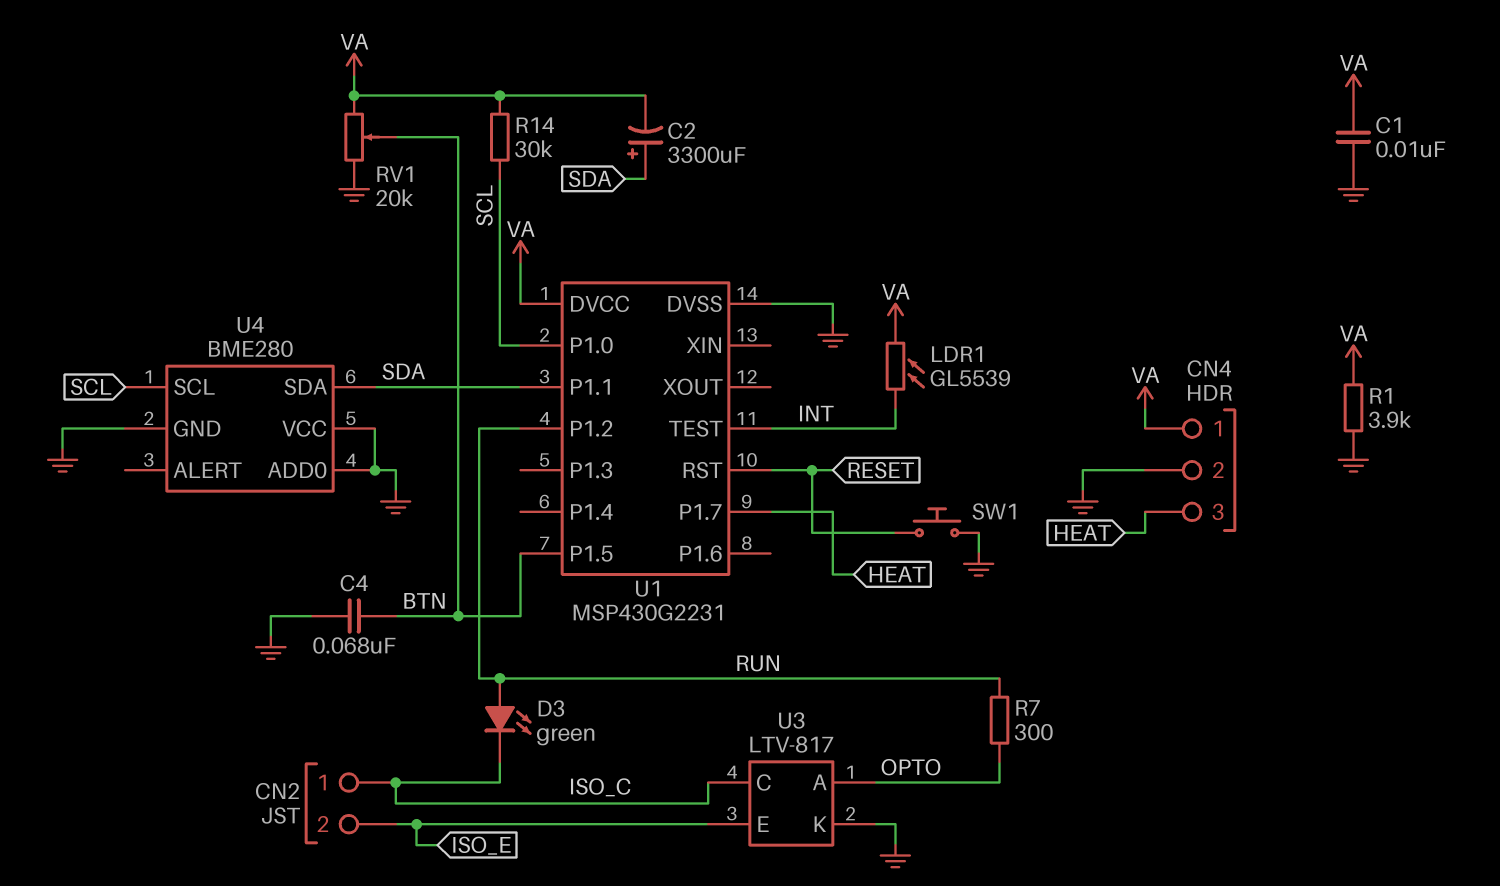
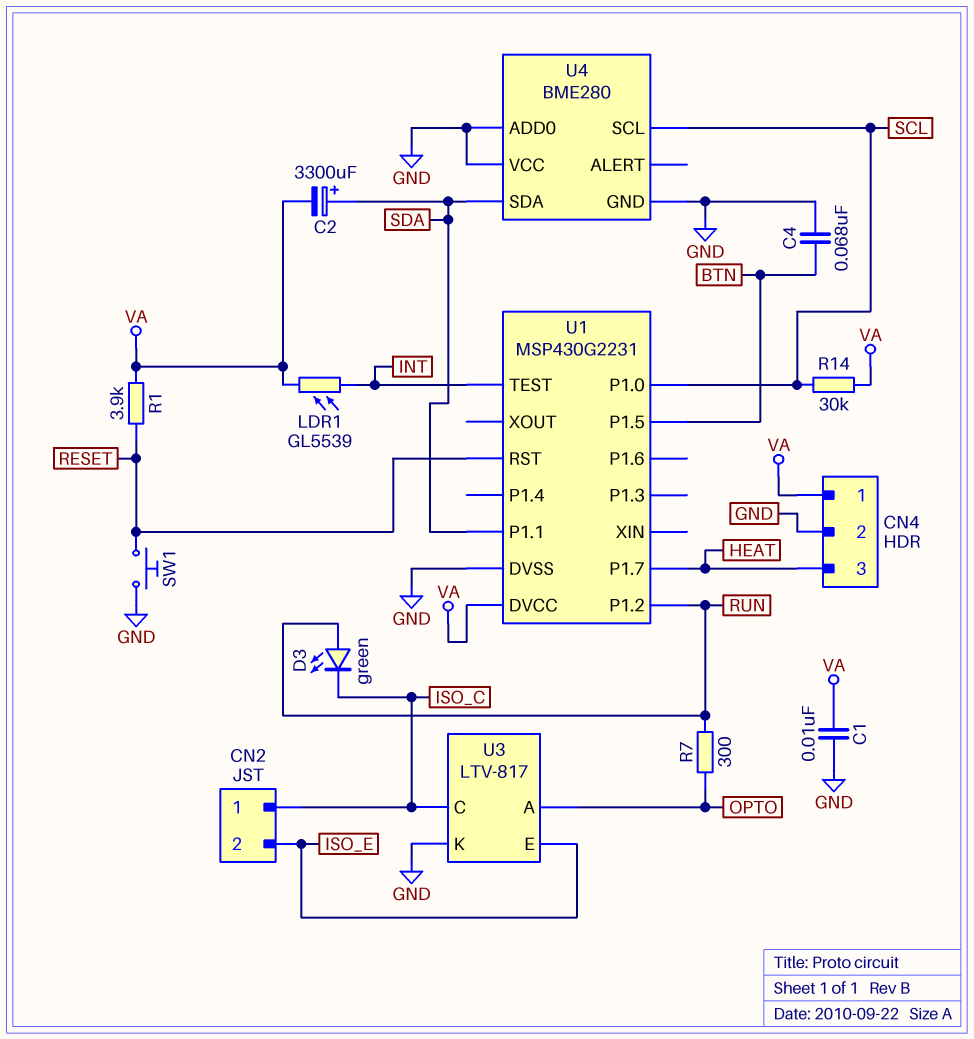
R1: 3.9k (GND, VA) -> 3.9k (RESET, VA)
RV1: 20k (GND, VA, wiper BTN) -> none

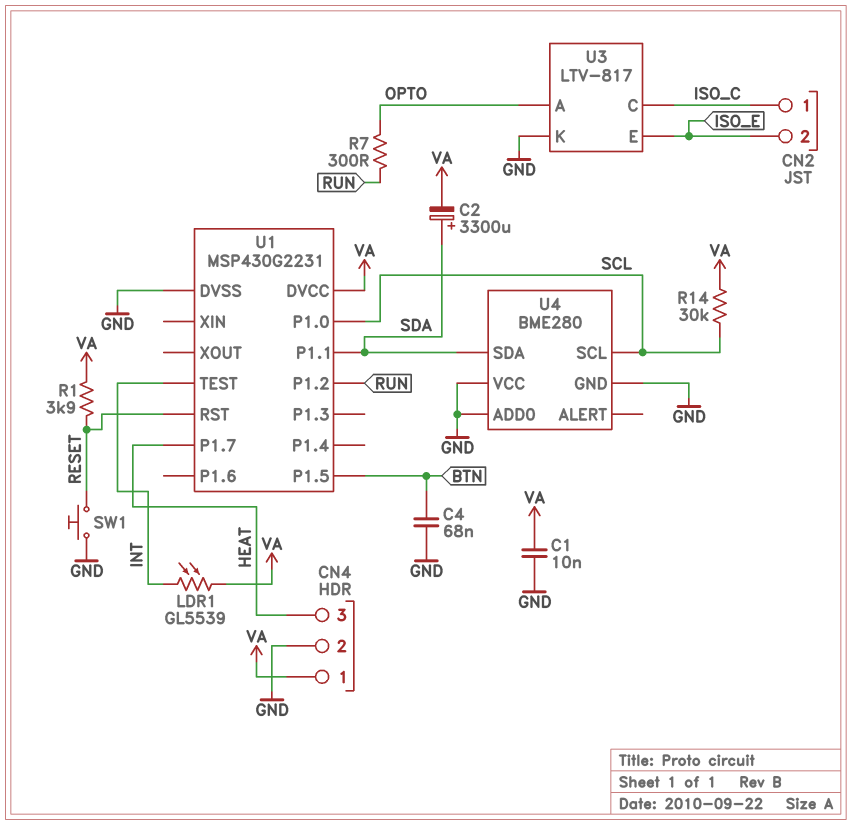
D3: LED green (A RUN, K ISO_C) -> none

